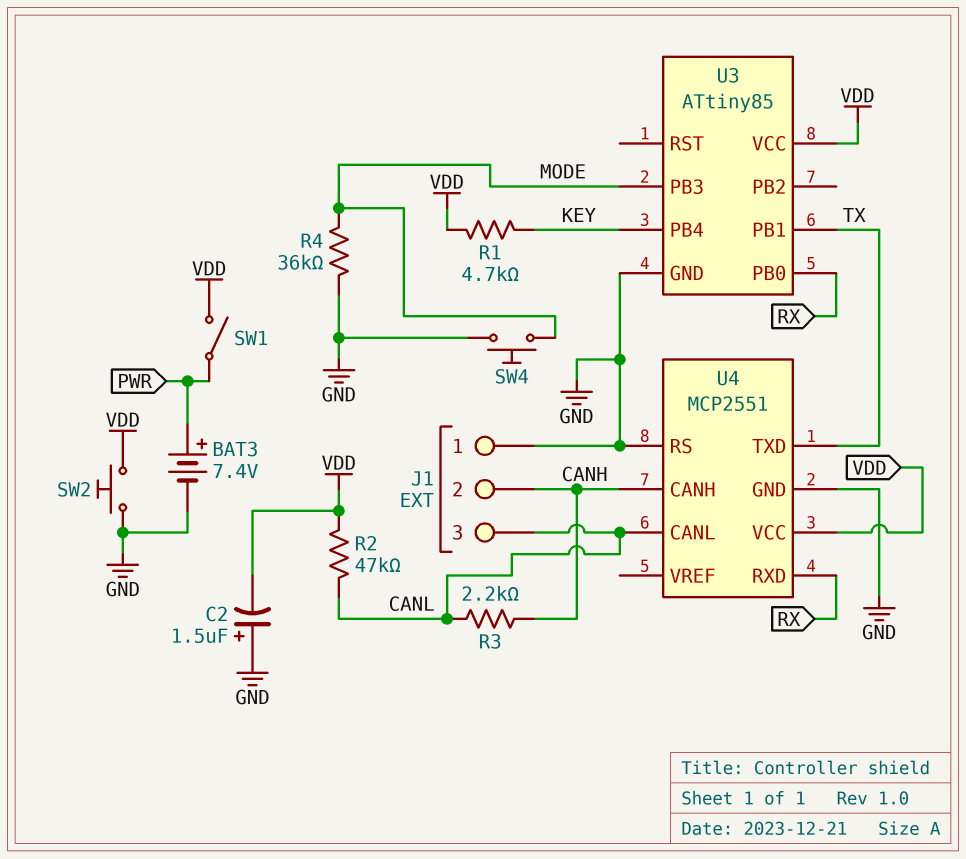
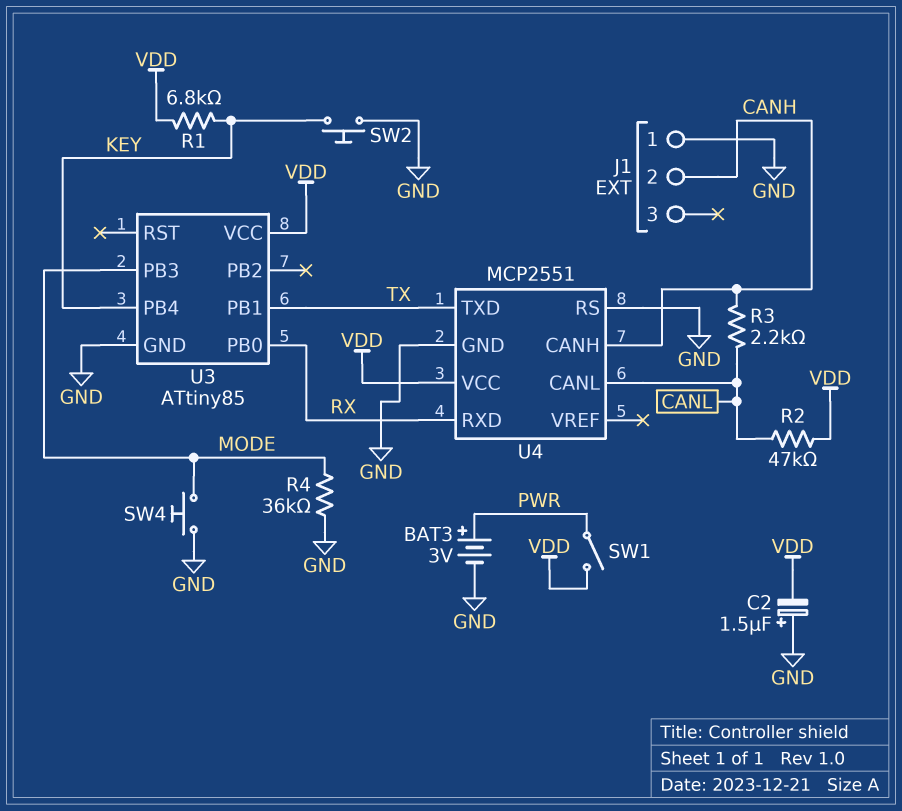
BAT3: 7.4V (plus PWR, minus GND) -> 3V (plus PWR, minus GND)
J1 pin 3: CANL -> none
R1: 4.7k (KEY, VDD) -> 6.8k (KEY, VDD)
SW2: button (GND, VDD) -> button (GND, KEY)

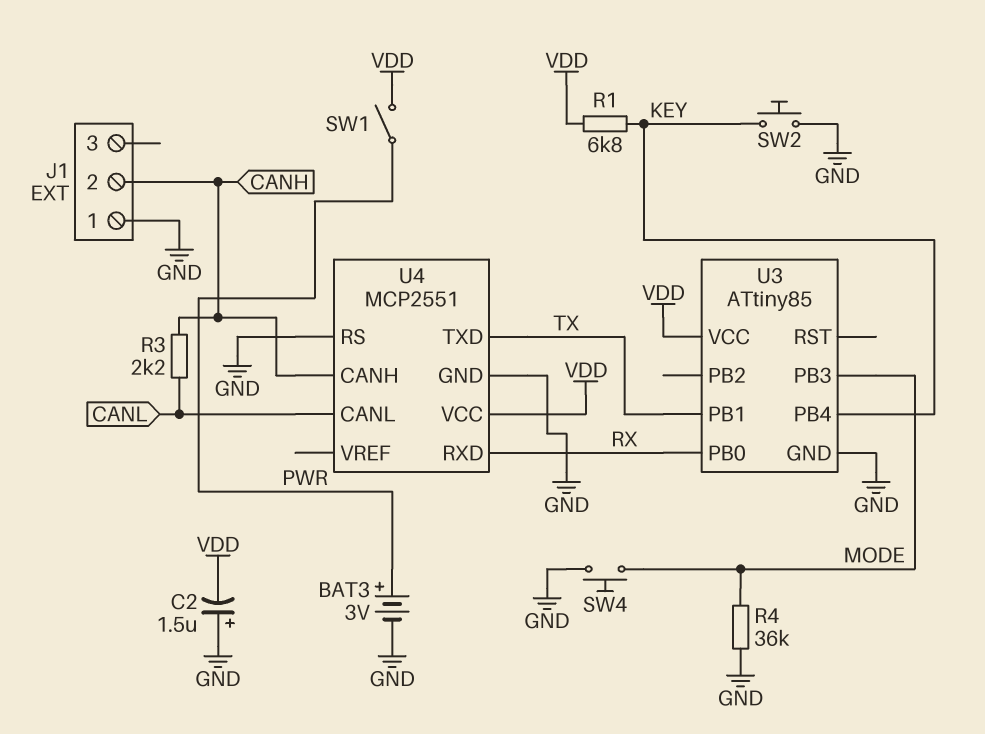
R2: 47k (CANL, VDD) -> none

